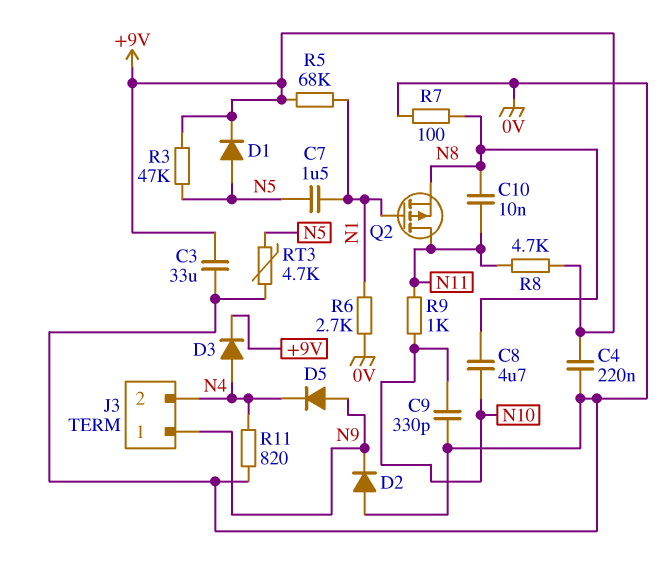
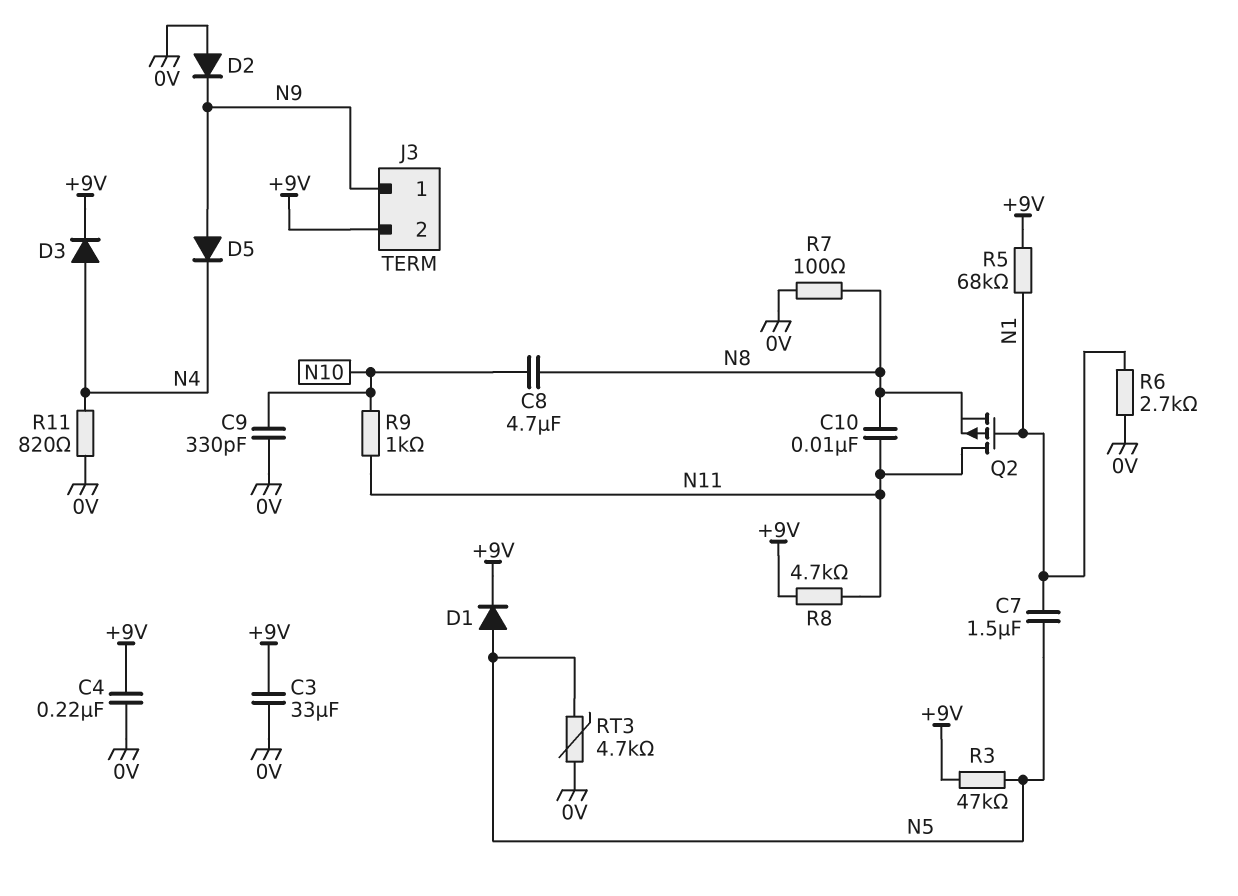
J3 pin 2: N4 -> +9V

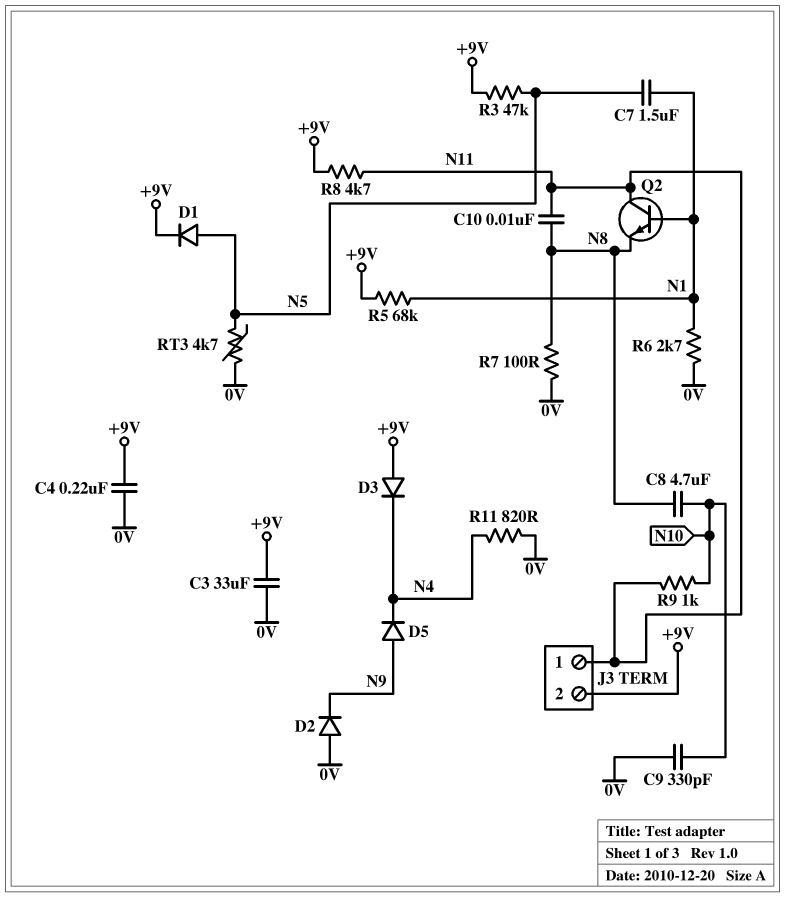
D3: diode (A N4, K +9V) -> diode (A +9V, K N4)
J3 pin 1: N9 -> N11
Q2: PMOS (G N1, D N11, S N8) -> NPN (B N1, C N11, E N8)

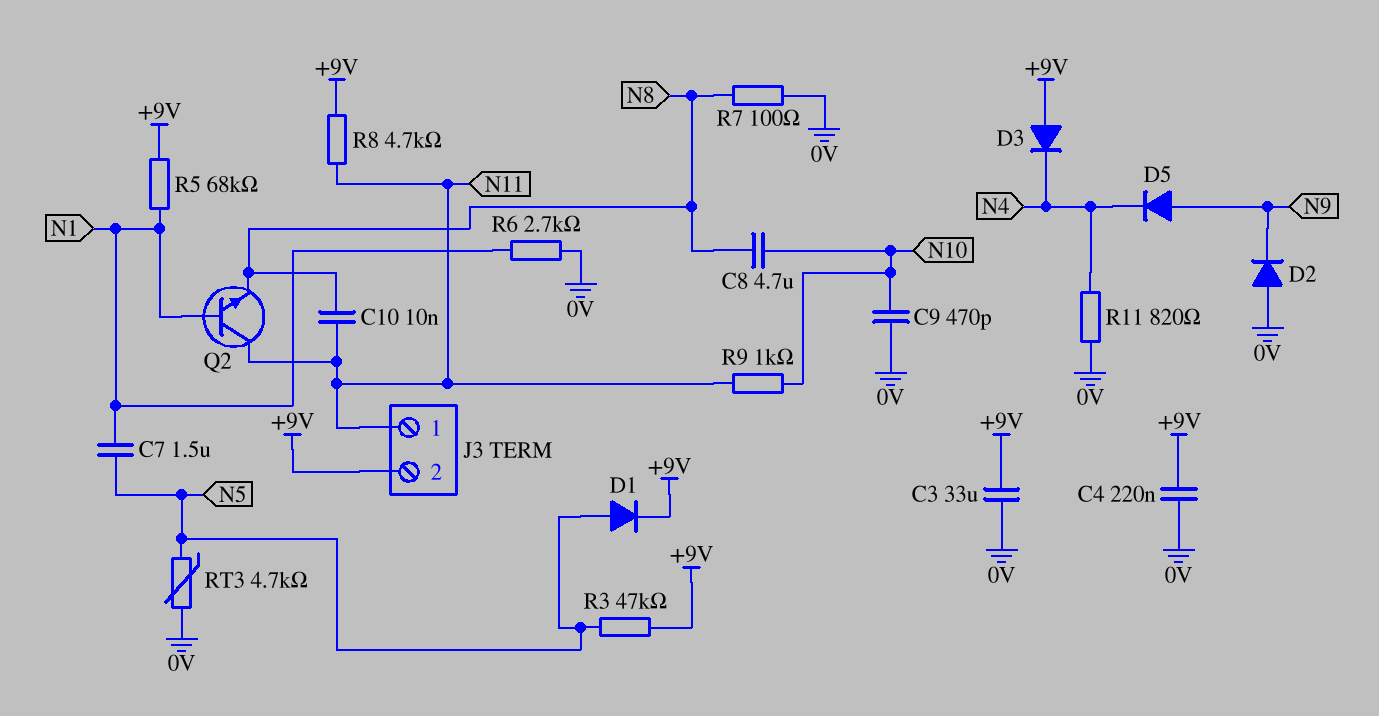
C9: 330pF (0V, N10) -> 470pF (0V, N10)

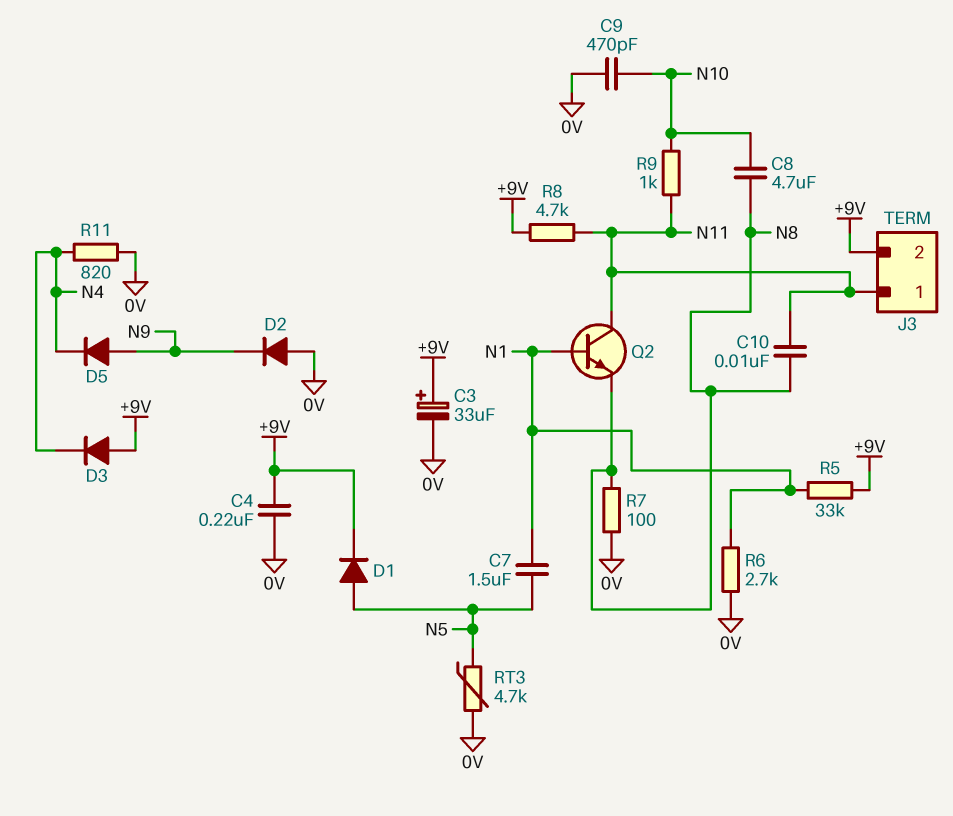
C3: 33uF (+9V, 0V) -> 33uF (plus +9V, minus 0V)
R3: 47k (+9V, N5) -> none
R5: 68k (+9V, N1) -> 33k (+9V, N1)

